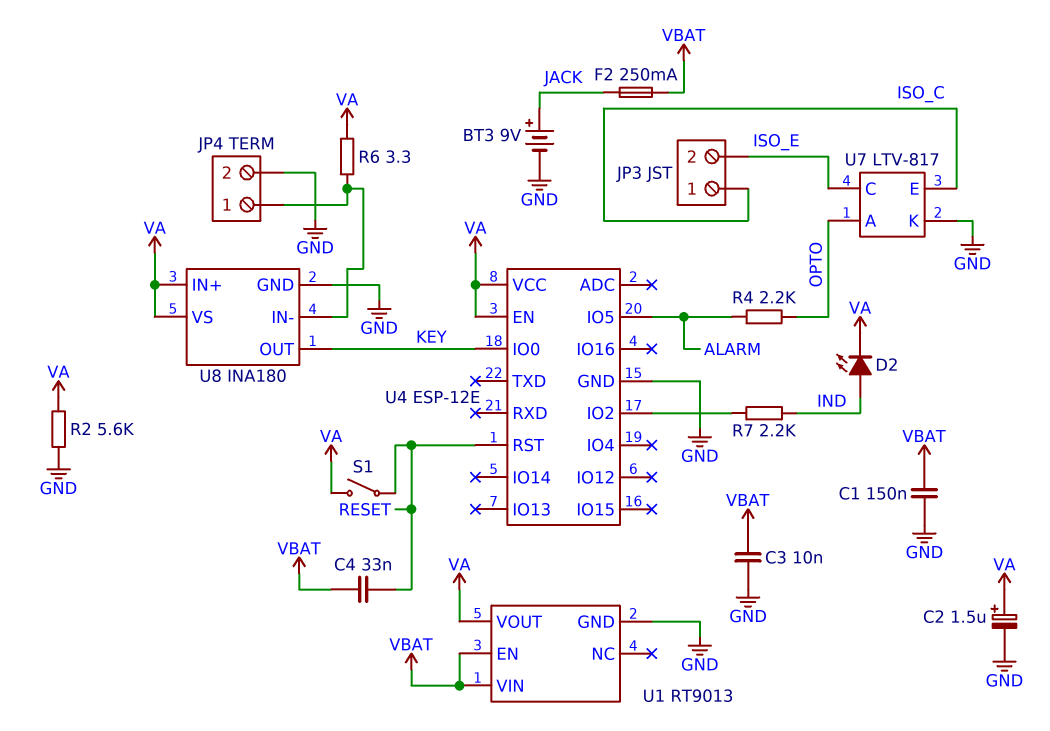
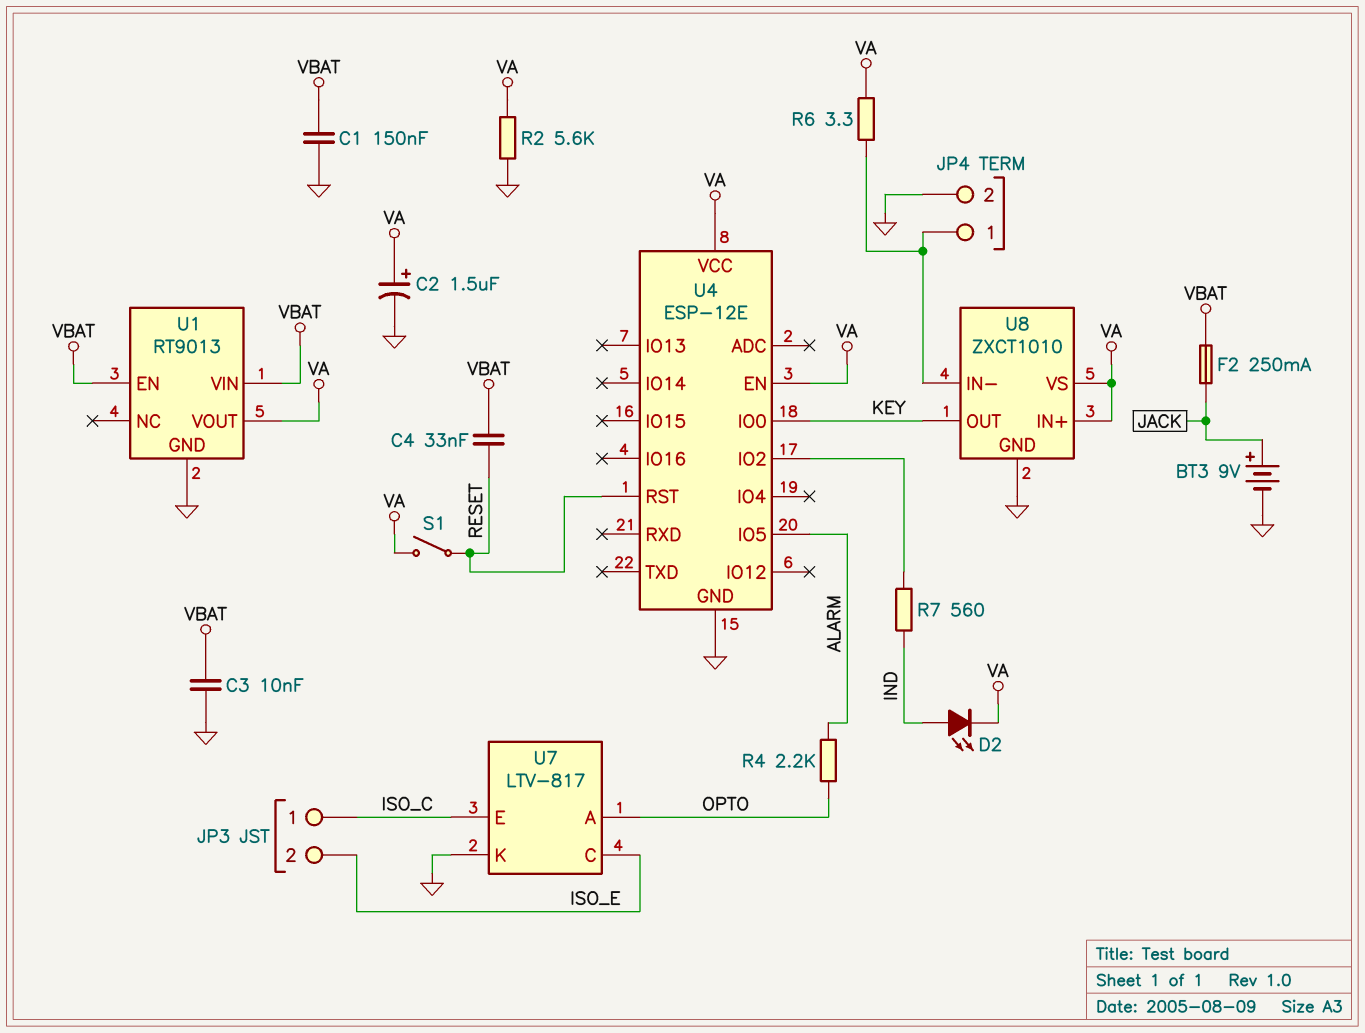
R7: 2.2k (IND, U4/IO2) -> 560 (IND, U4/IO2)
U8: INA180 -> ZXCT1010

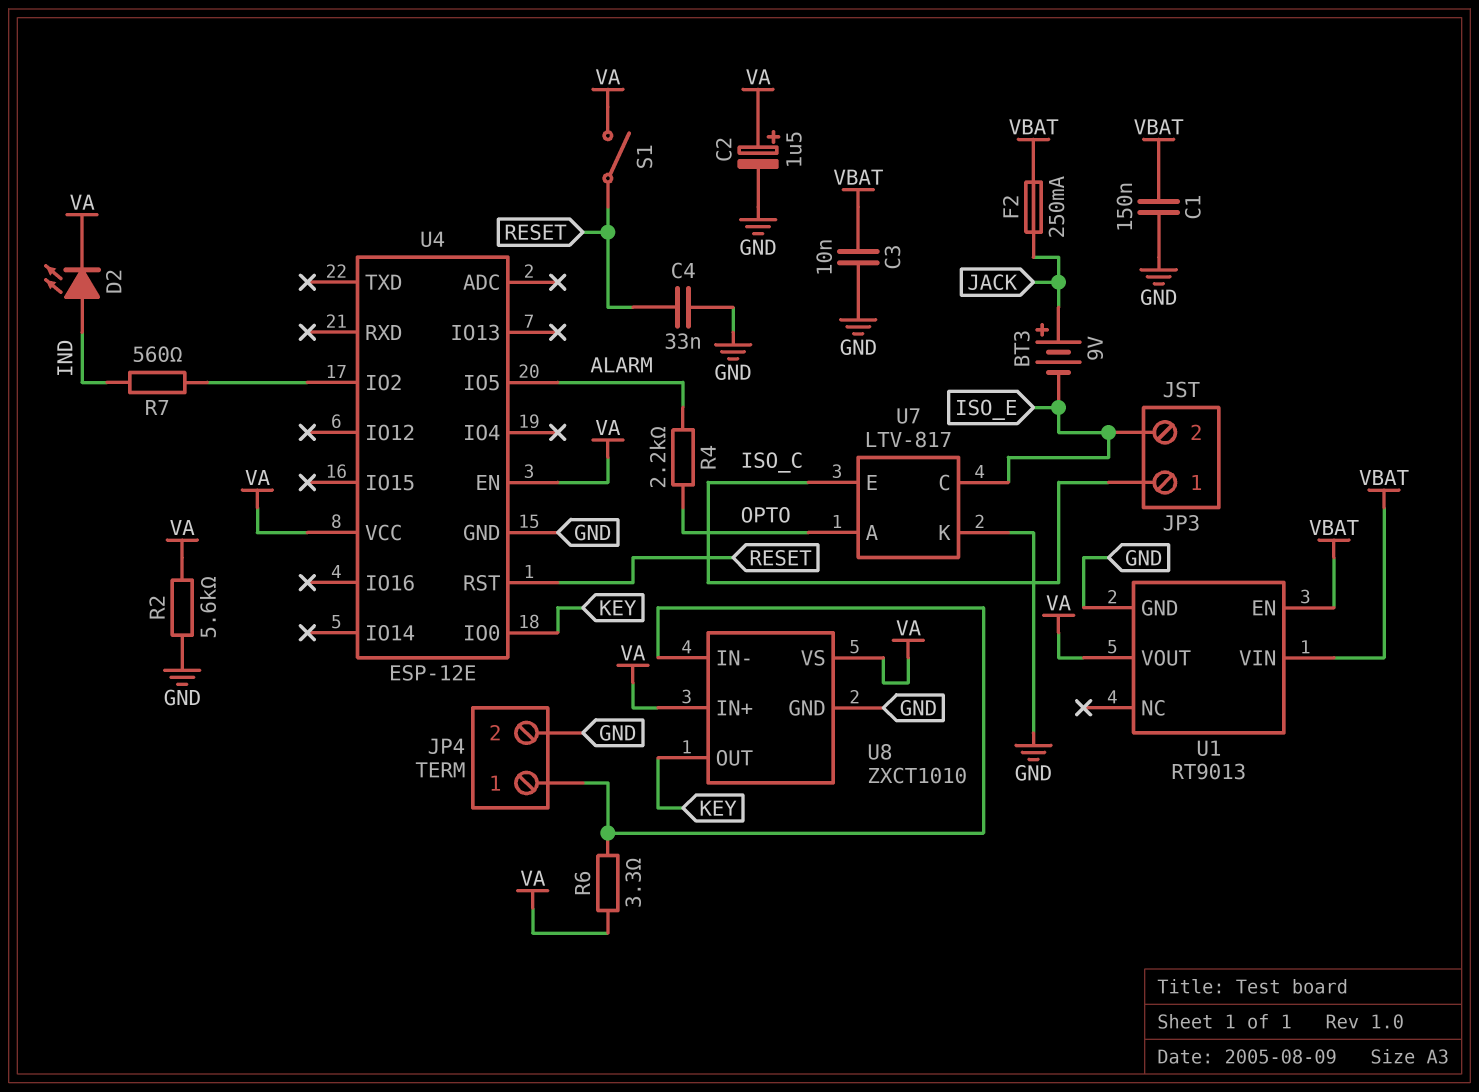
BT3: 9V (plus JACK, minus GND) -> 9V (plus JACK, minus ISO_E)
C4: 33nF (RESET, VBAT) -> 33nF (GND, RESET)

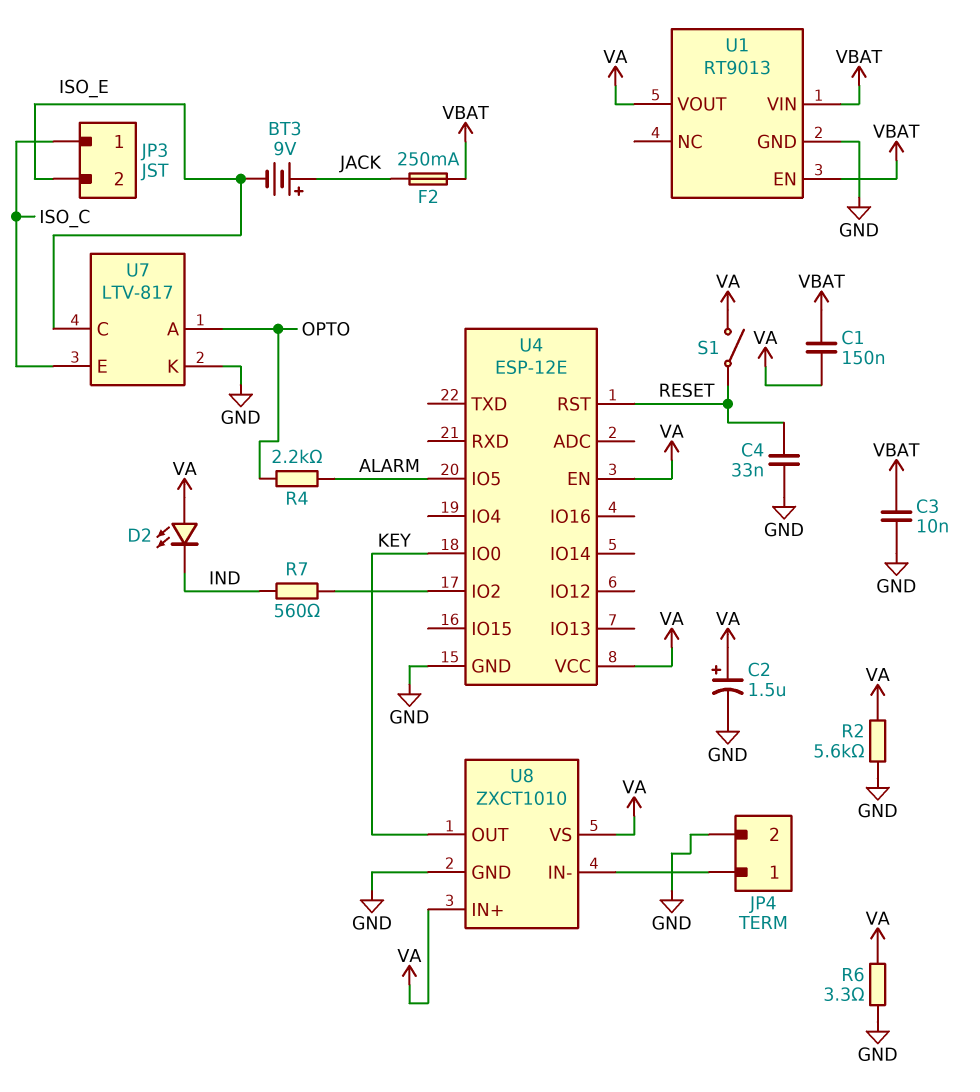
C1: 150nF (GND, VBAT) -> 150nF (VA, VBAT)
D2: LED (A IND, K VA) -> LED (A VA, K IND)
R6: 3.3 (JP4/1, VA) -> 3.3 (GND, VA)

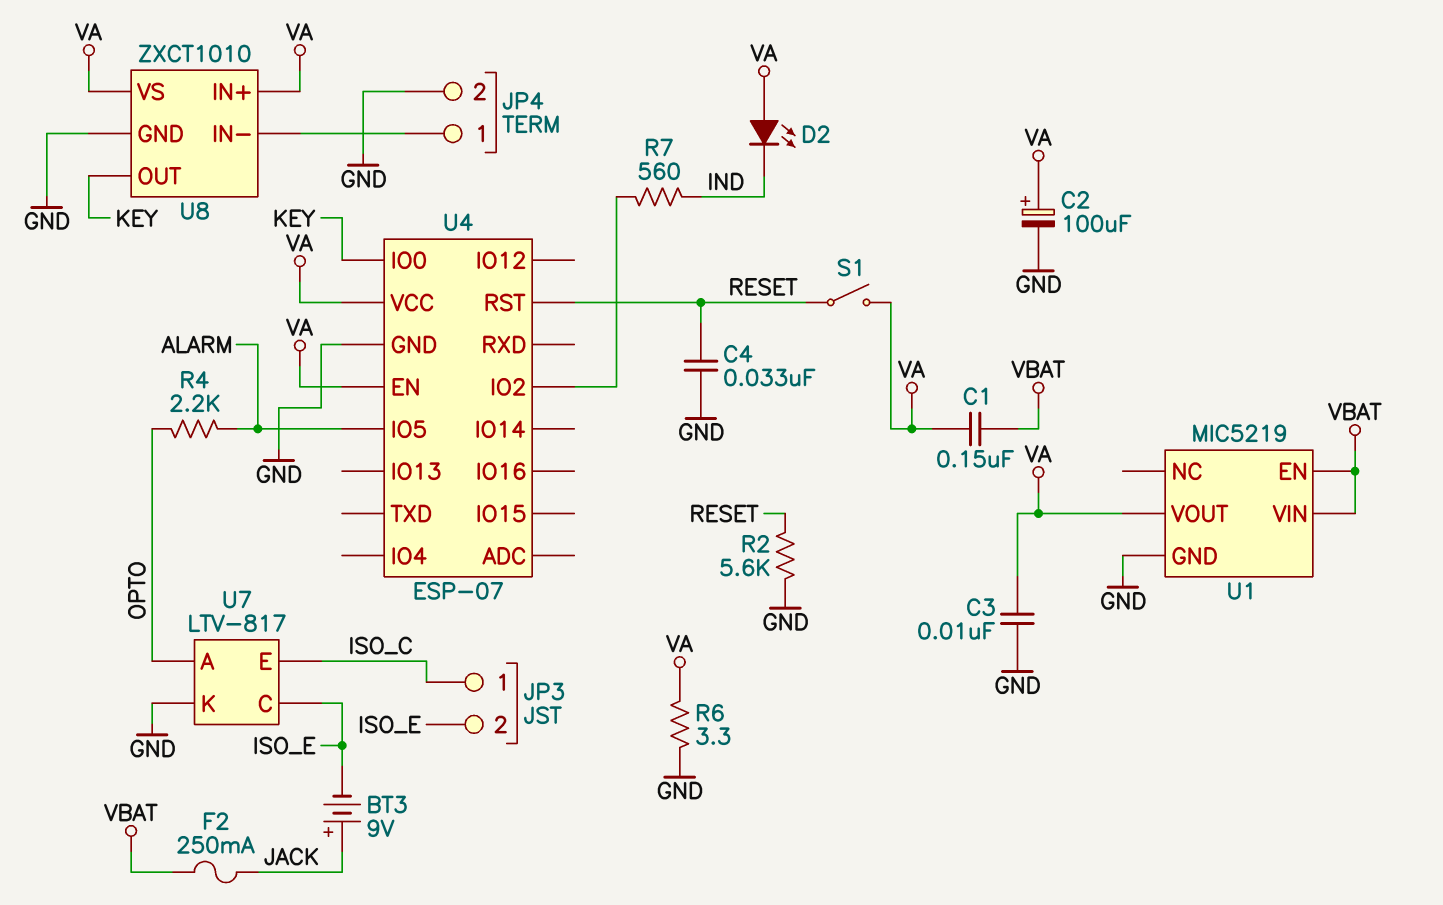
C2: 1.5uF (plus VA, minus GND) -> 100uF (plus VA, minus GND)
C3: 10nF (GND, VBAT) -> 10nF (GND, VA)
R2: 5.6k (GND, VA) -> 5.6k (GND, RESET)
U1: RT9013 -> MIC5219
U4: ESP-12E -> ESP-07

